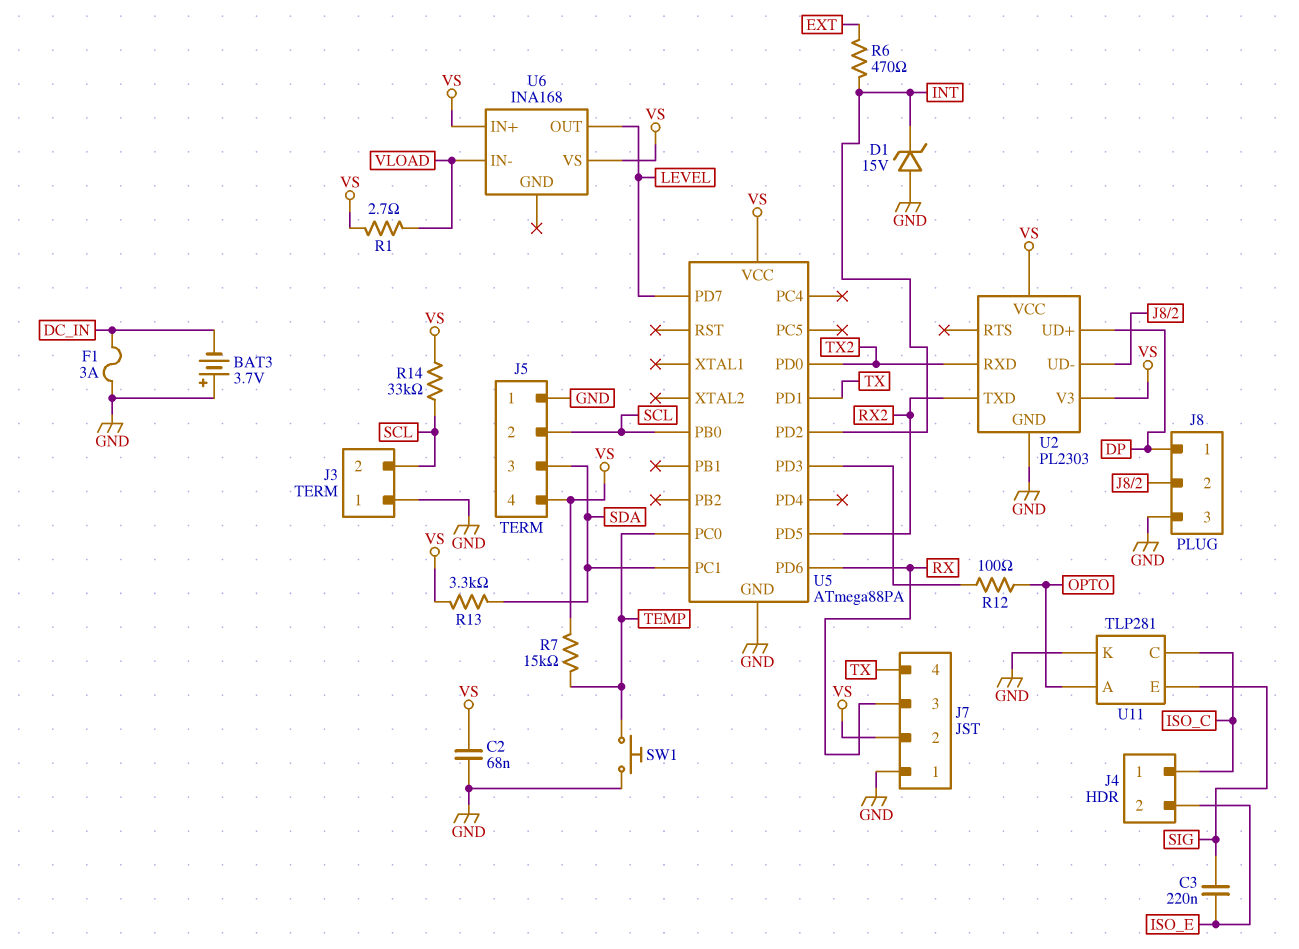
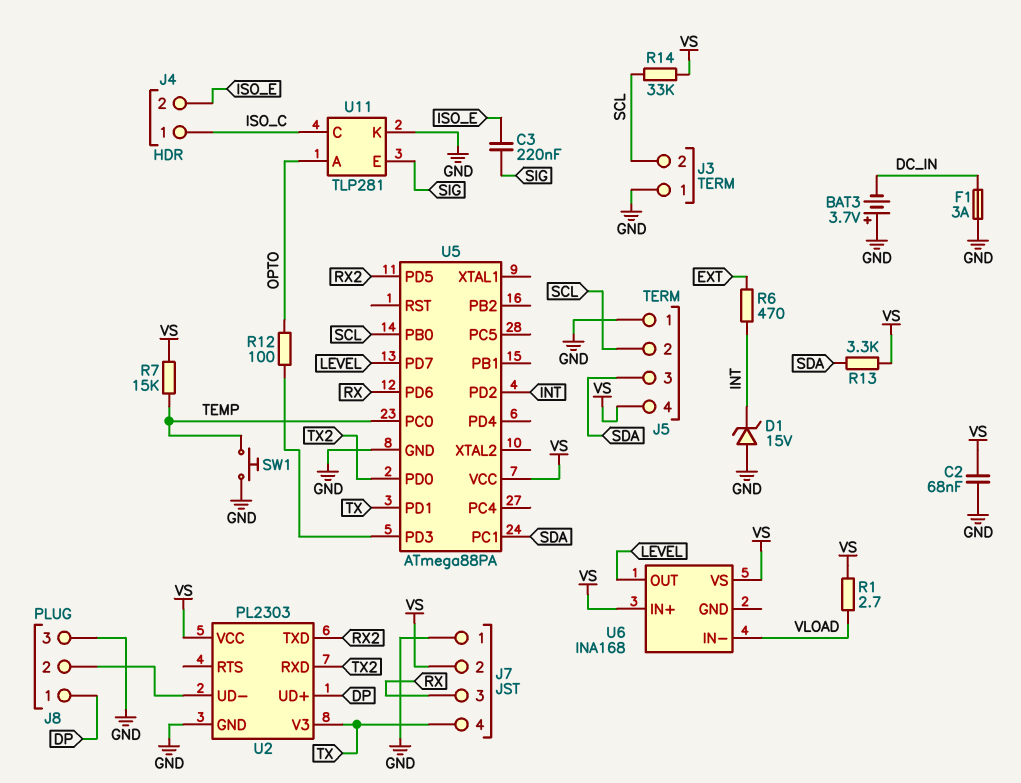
U2 pin V3: VS -> TX

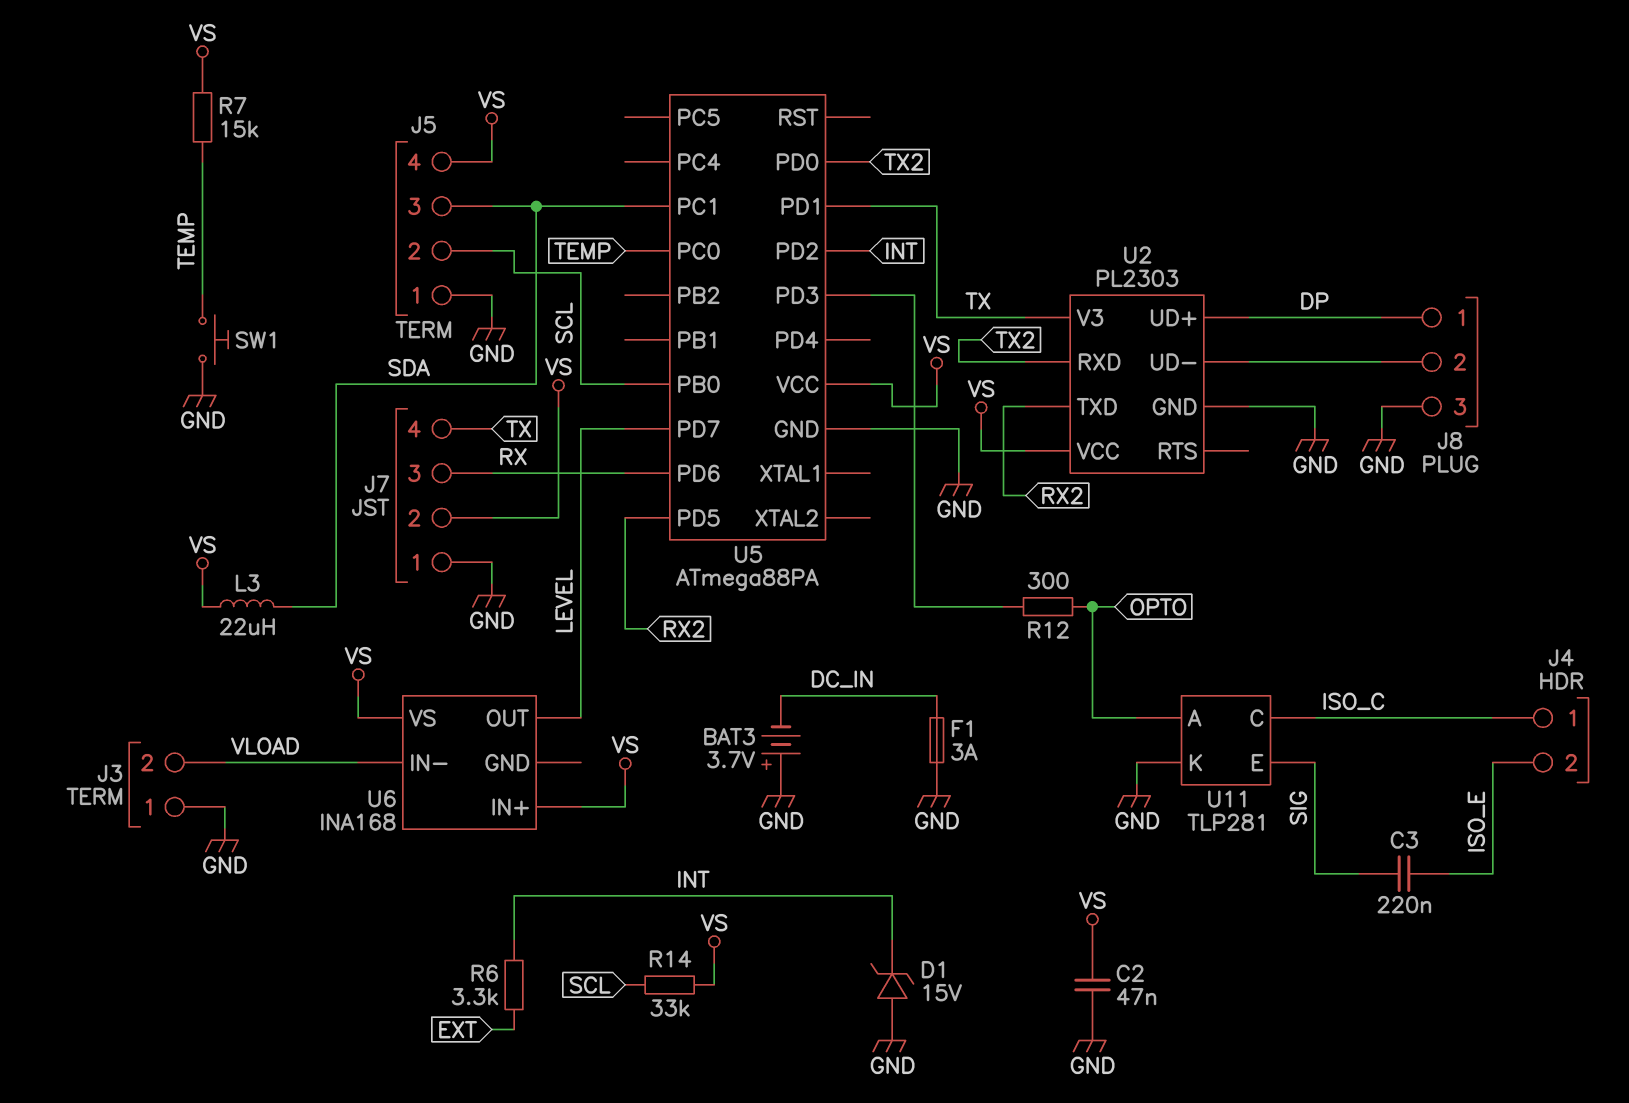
C2: 68nF (GND, VS) -> 47nF (GND, VS)
J3 pin 2: SCL -> VLOAD
L3: none -> 22uH (SDA, VS)
R1: 2.7 (VLOAD, VS) -> none
R6: 470 (EXT, INT) -> 3.3k (EXT, INT)
R12: 100 (OPTO, U5/PD3) -> 300 (OPTO, U5/PD3)
R13: 3.3k (SDA, VS) -> none

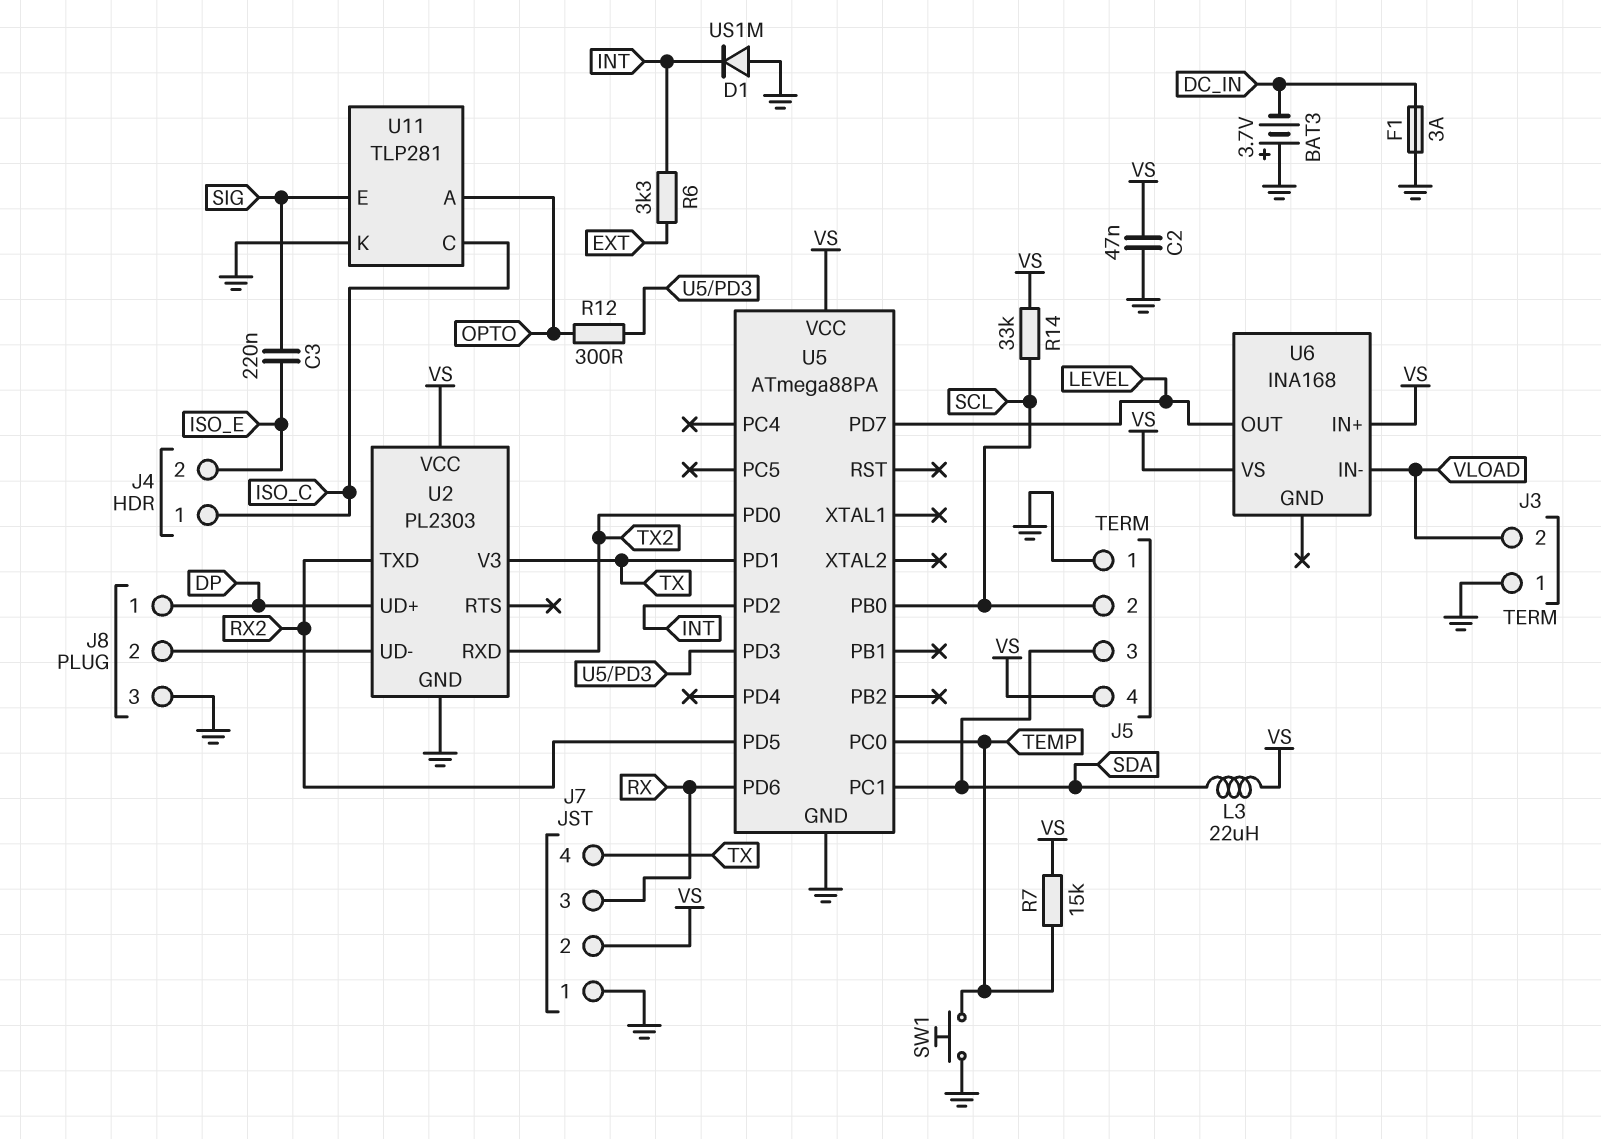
D1: zener 15V (A GND, K INT) -> diode US1M (A GND, K INT)

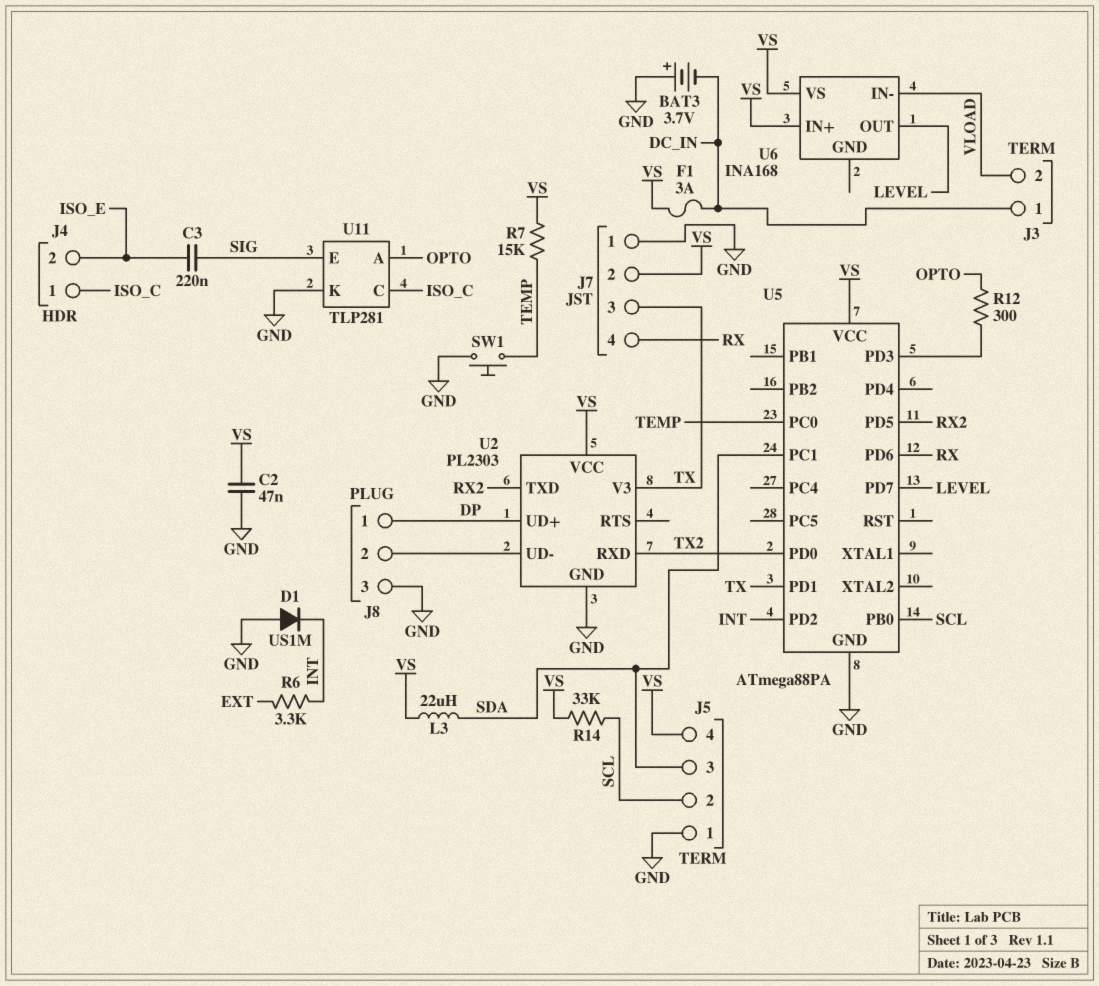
F1: 3A (DC_IN, GND) -> 3A (DC_IN, VS)
J3 pin 1: GND -> DC_IN
J7 pin 3: RX -> TX
J7 pin 4: TX -> RX

